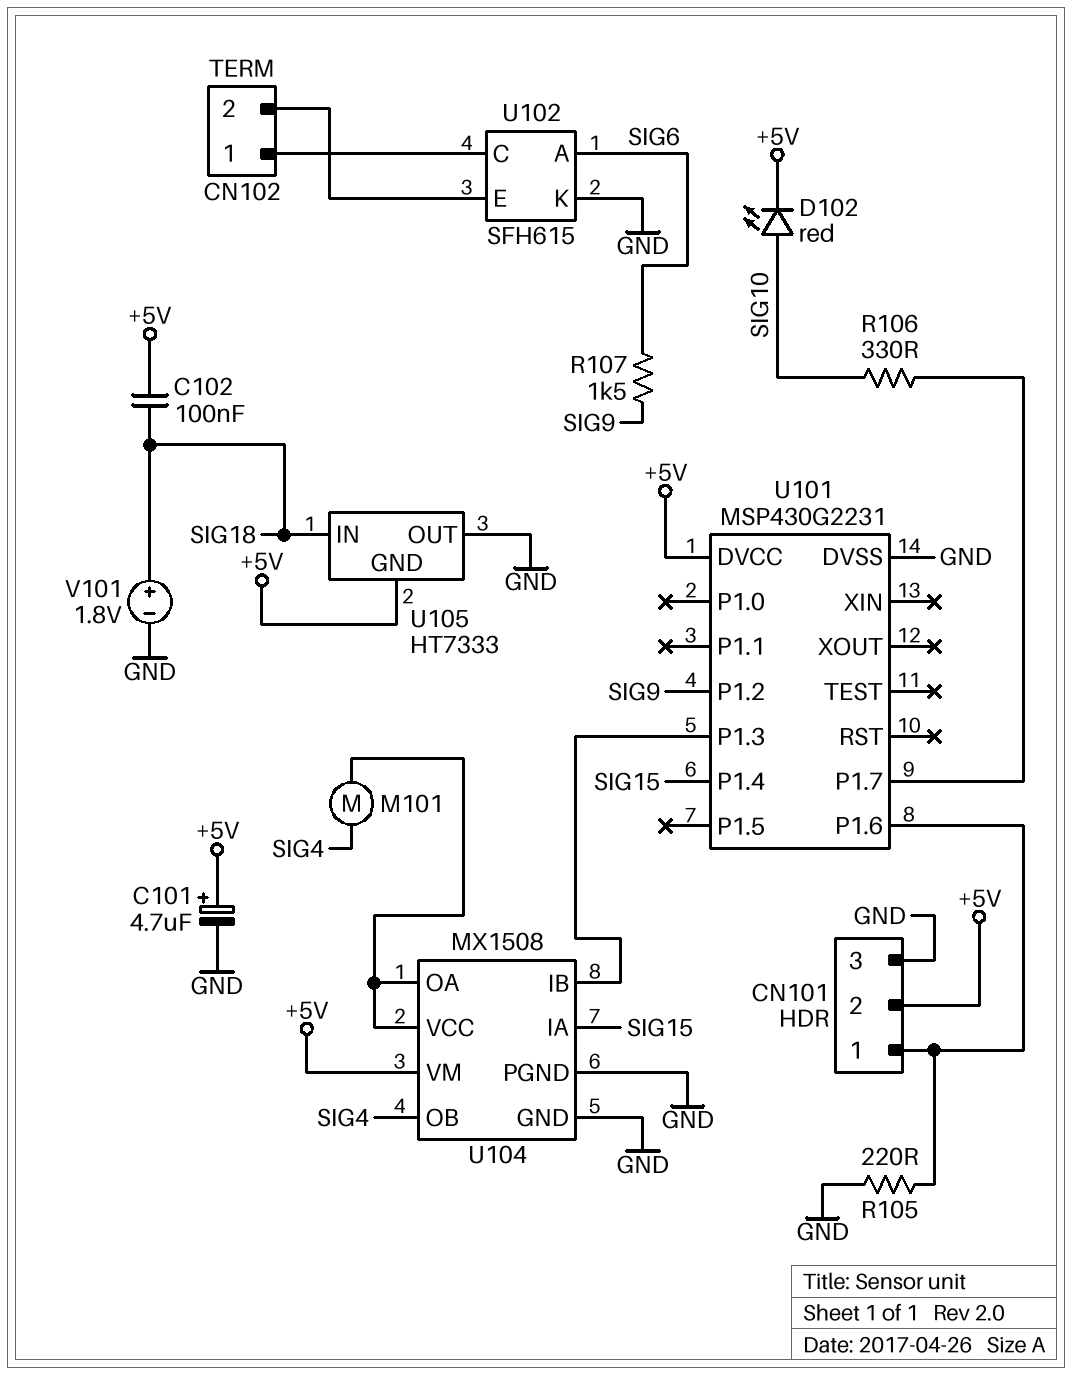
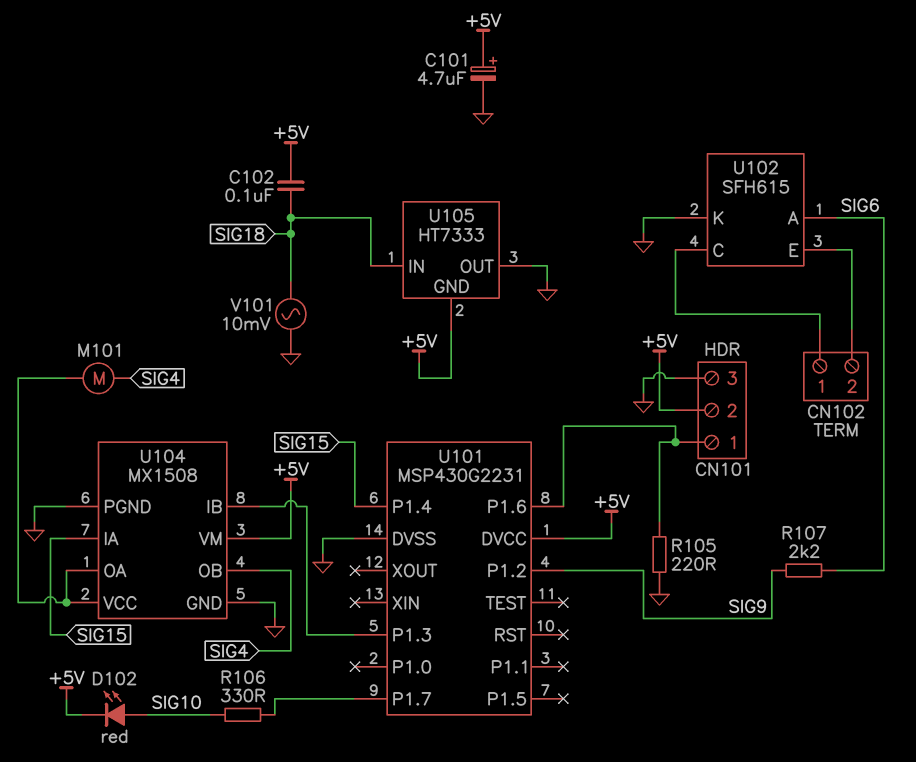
R107: 1.5k (SIG6, SIG9) -> 2.2k (SIG6, SIG9)
V101: 1.8V (plus SIG18, minus GND) -> AC 10mV (GND, SIG18)

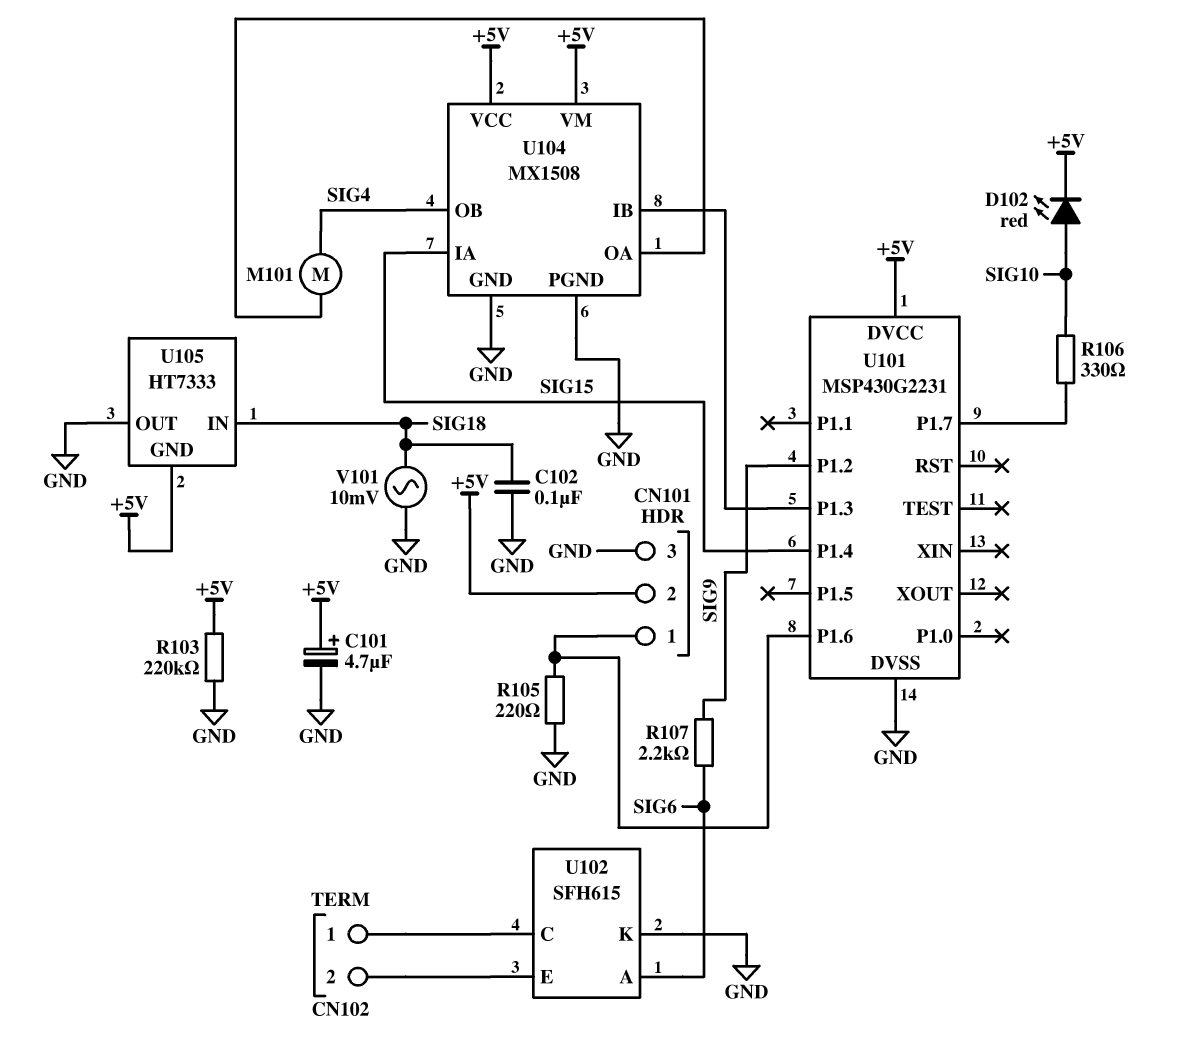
C102: 100nF (+5V, SIG18) -> 100nF (GND, SIG18)
R103: none -> 220k (+5V, GND)
U104 pin VCC: U104/OA -> +5V

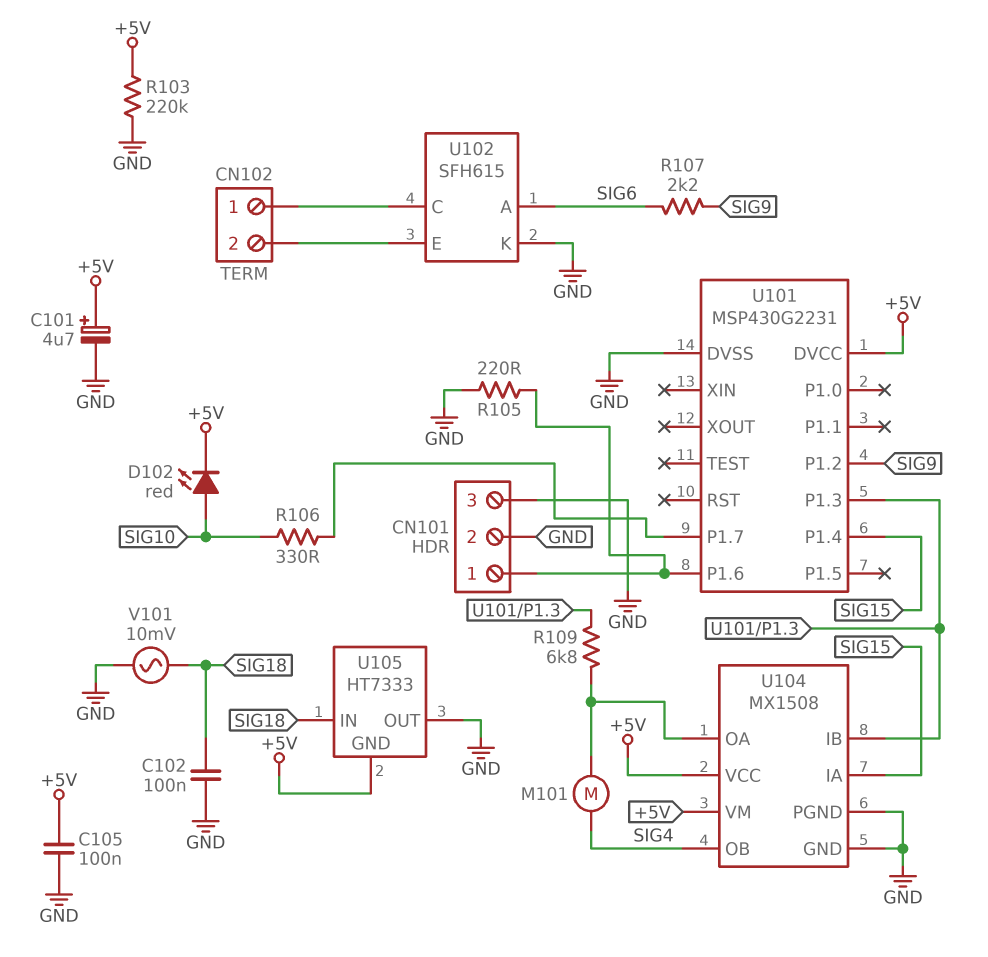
C105: none -> 100nF (+5V, GND)
CN101 pin 2: +5V -> GND
R109: none -> 6.8k (U101/P1.3, U104/OA)

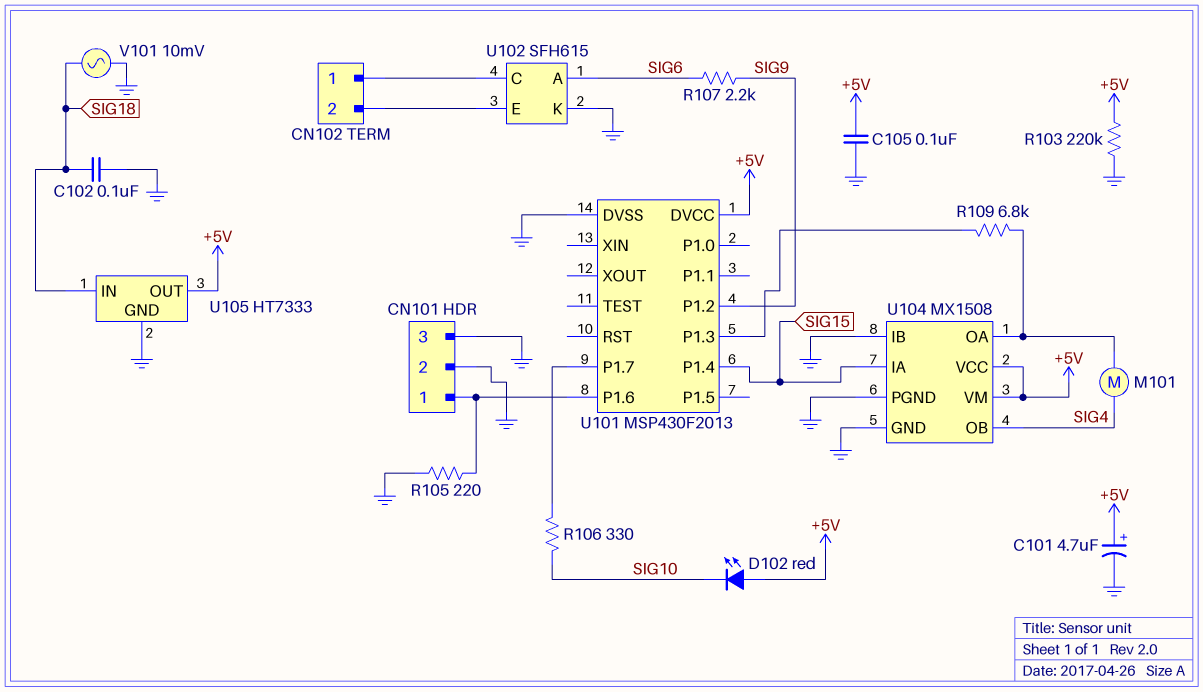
D102: LED red (A SIG10, K +5V) -> LED red (A +5V, K SIG10)
U101: MSP430G2231 -> MSP430F2013
U104 pin IB: U101/P1.3 -> GND
U105 pin GND: +5V -> GND
U105 pin OUT: GND -> +5V

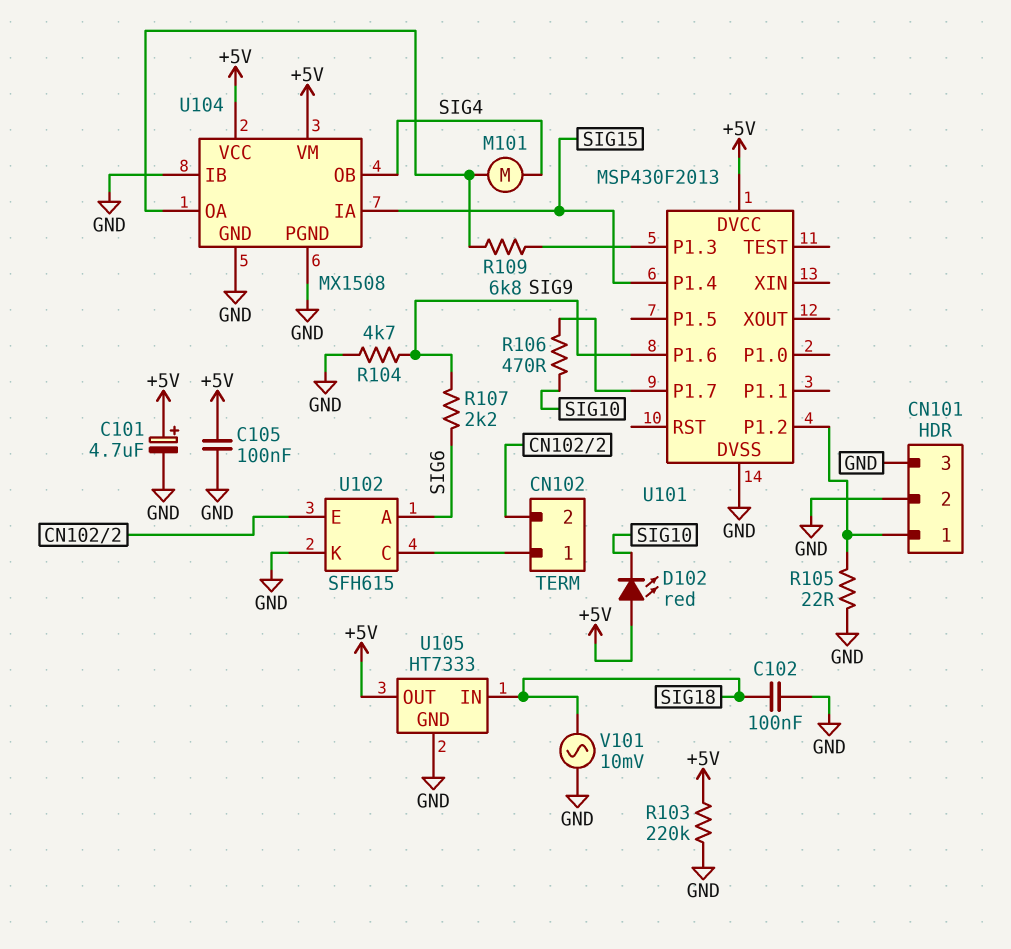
R104: none -> 4.7k (GND, SIG9)
R105: 220 (CN101/1, GND) -> 22 (CN101/1, GND)
R106: 330 (SIG10, U101/P1.7) -> 470 (SIG10, U101/P1.7)
U101 pin P1.2: SIG9 -> CN101/1
U101 pin P1.6: CN101/1 -> SIG9

